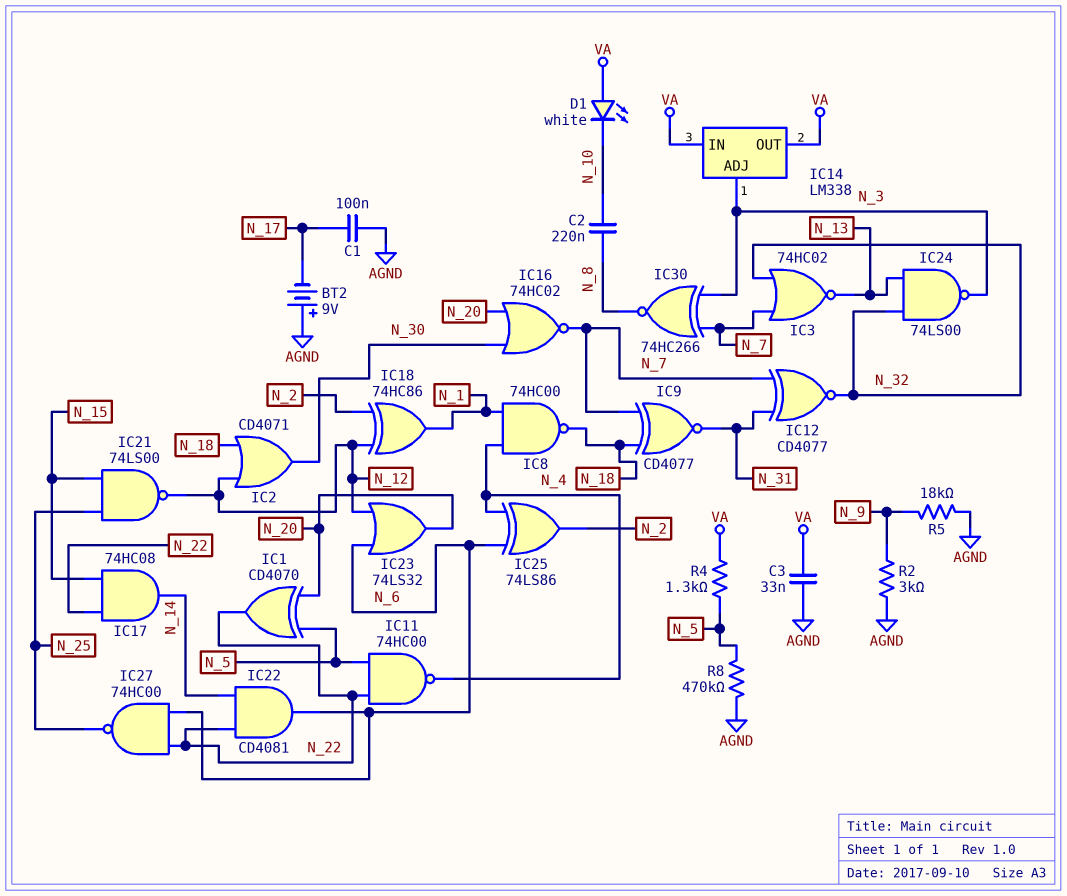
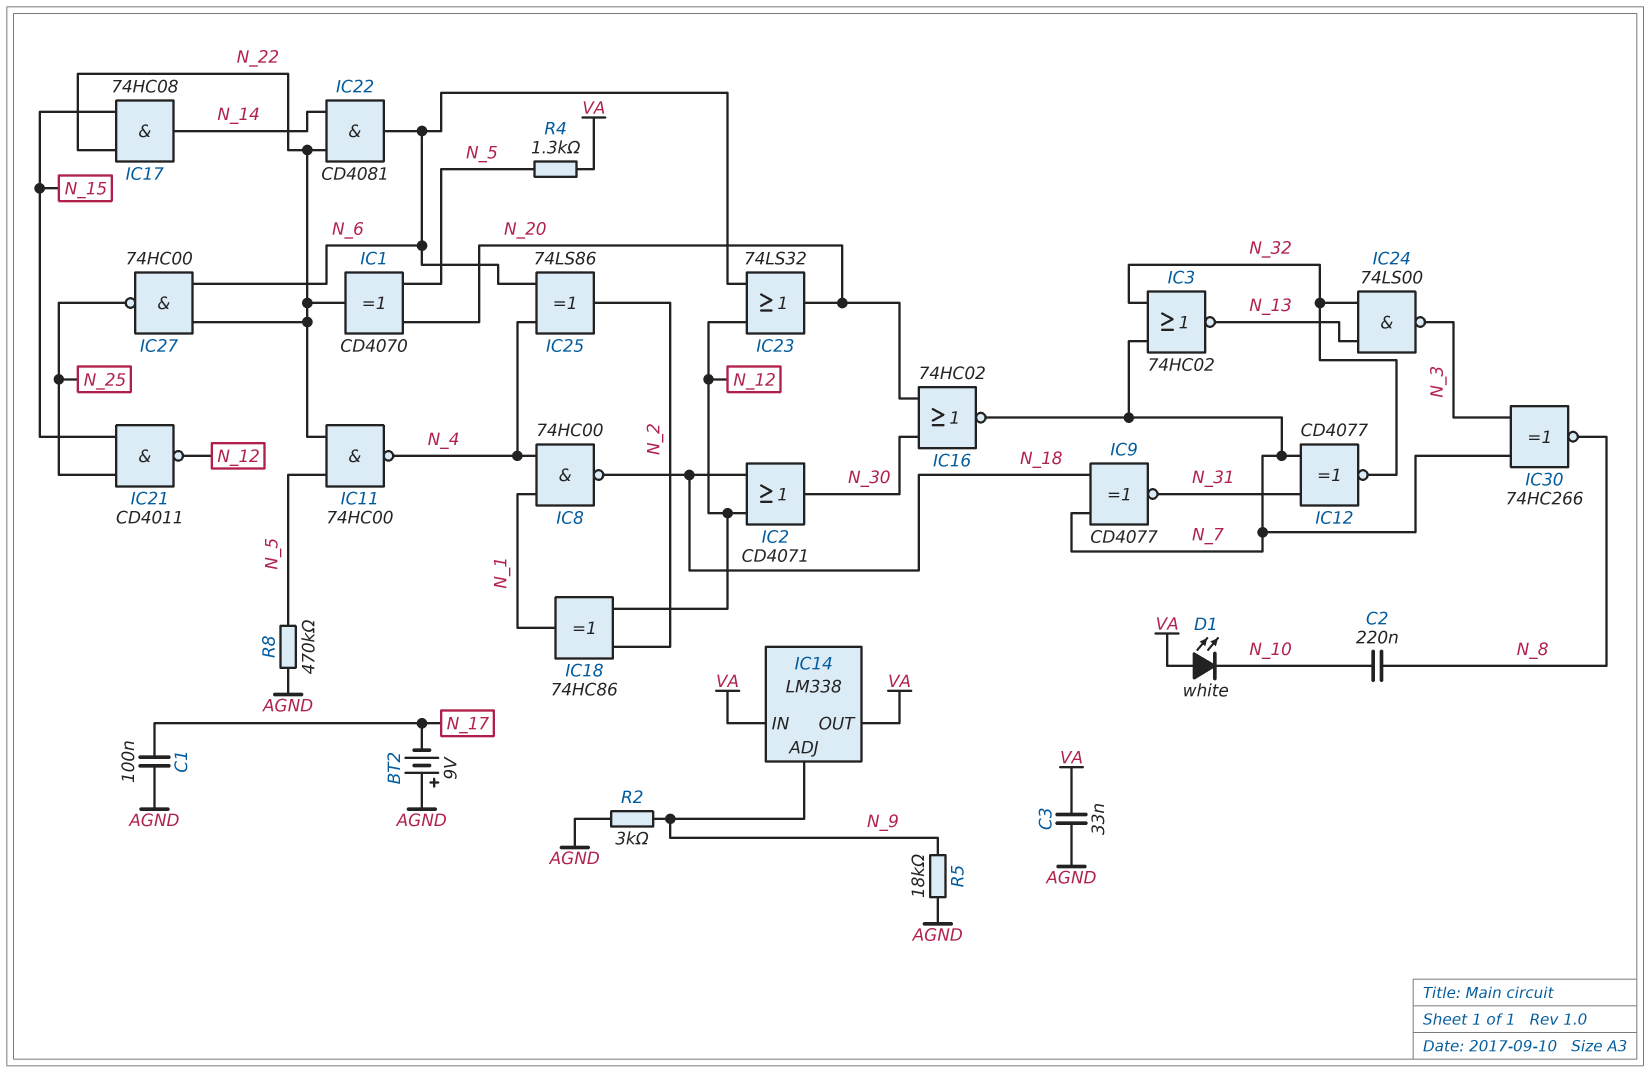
IC14 pin ADJ: N_3 -> N_9
IC21: NAND 74LS00 (in N_15, in N_25, out N_12) -> NAND CD4011 (in N_15, in N_25, out N_12)

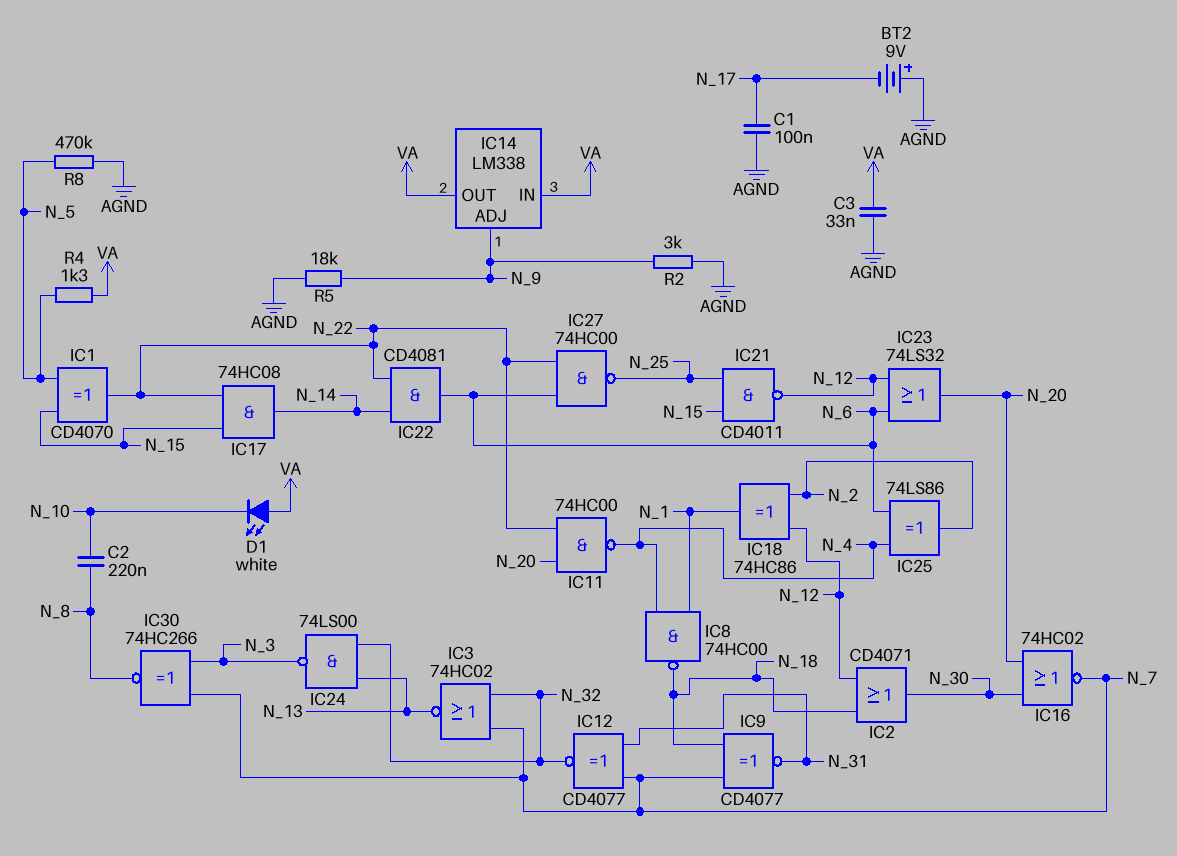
IC1: XOR CD4070 (in N_5, in N_20, out N_22) -> XOR CD4070 (in N_5, in N_15, out N_22)
IC11: NAND 74HC00 (in N_5, in N_22, out N_4) -> NAND 74HC00 (in N_20, in N_22, out N_4)

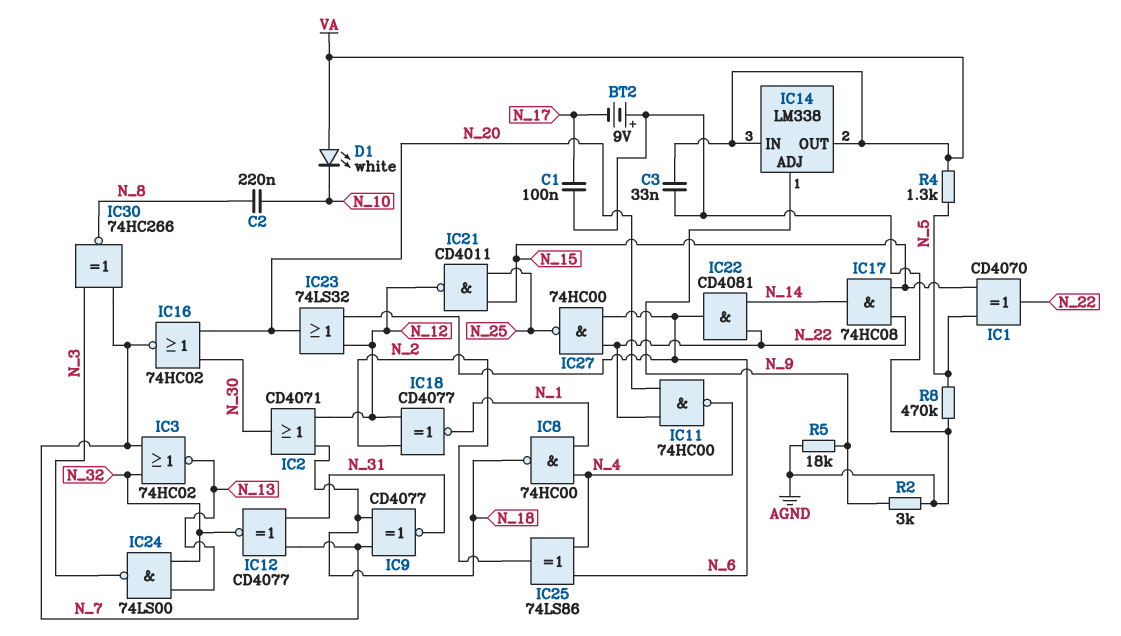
IC18: XOR 74HC86 (in N_2, in N_12, out N_1) -> XNOR CD4077 (in N_2, in N_12, out N_1)

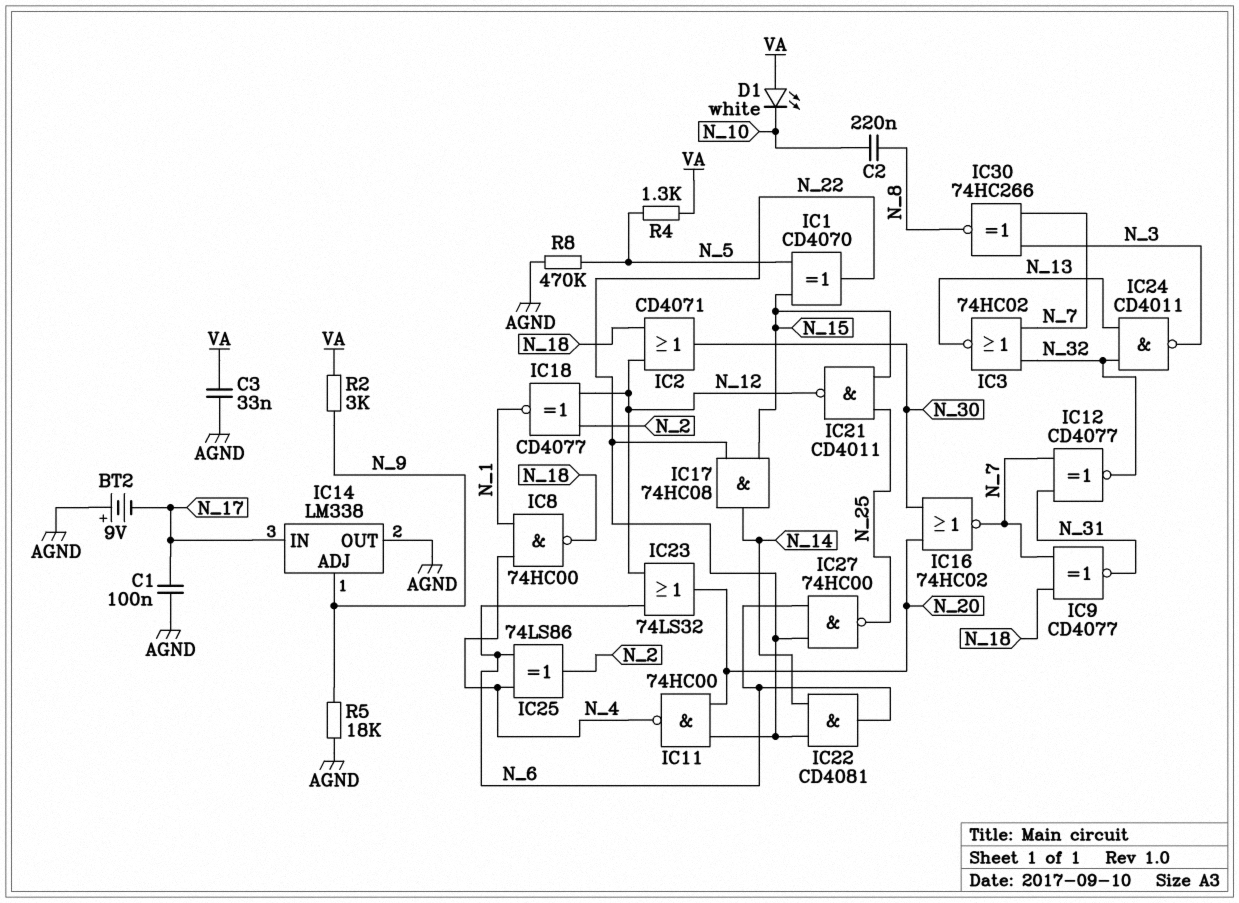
IC14 pin IN: VA -> N_17
IC14 pin OUT: VA -> AGND
IC24: NAND 74LS00 (in N_13, in N_32, out N_3) -> NAND CD4011 (in N_13, in N_32, out N_3)
R2: 3k (AGND, N_9) -> 3k (N_9, VA)

